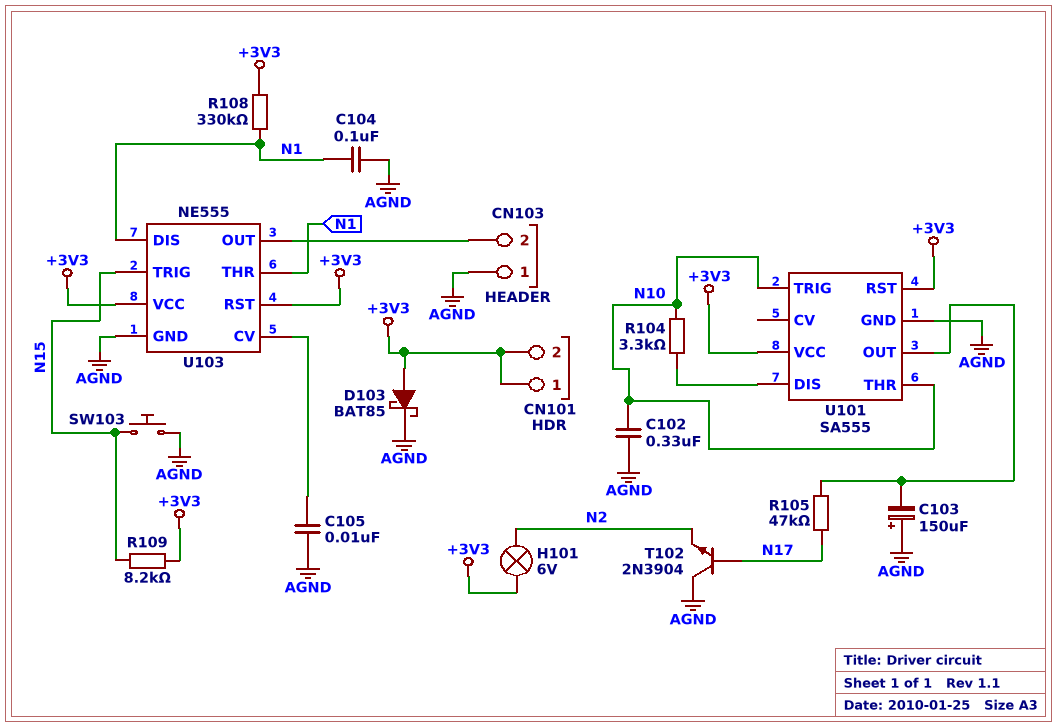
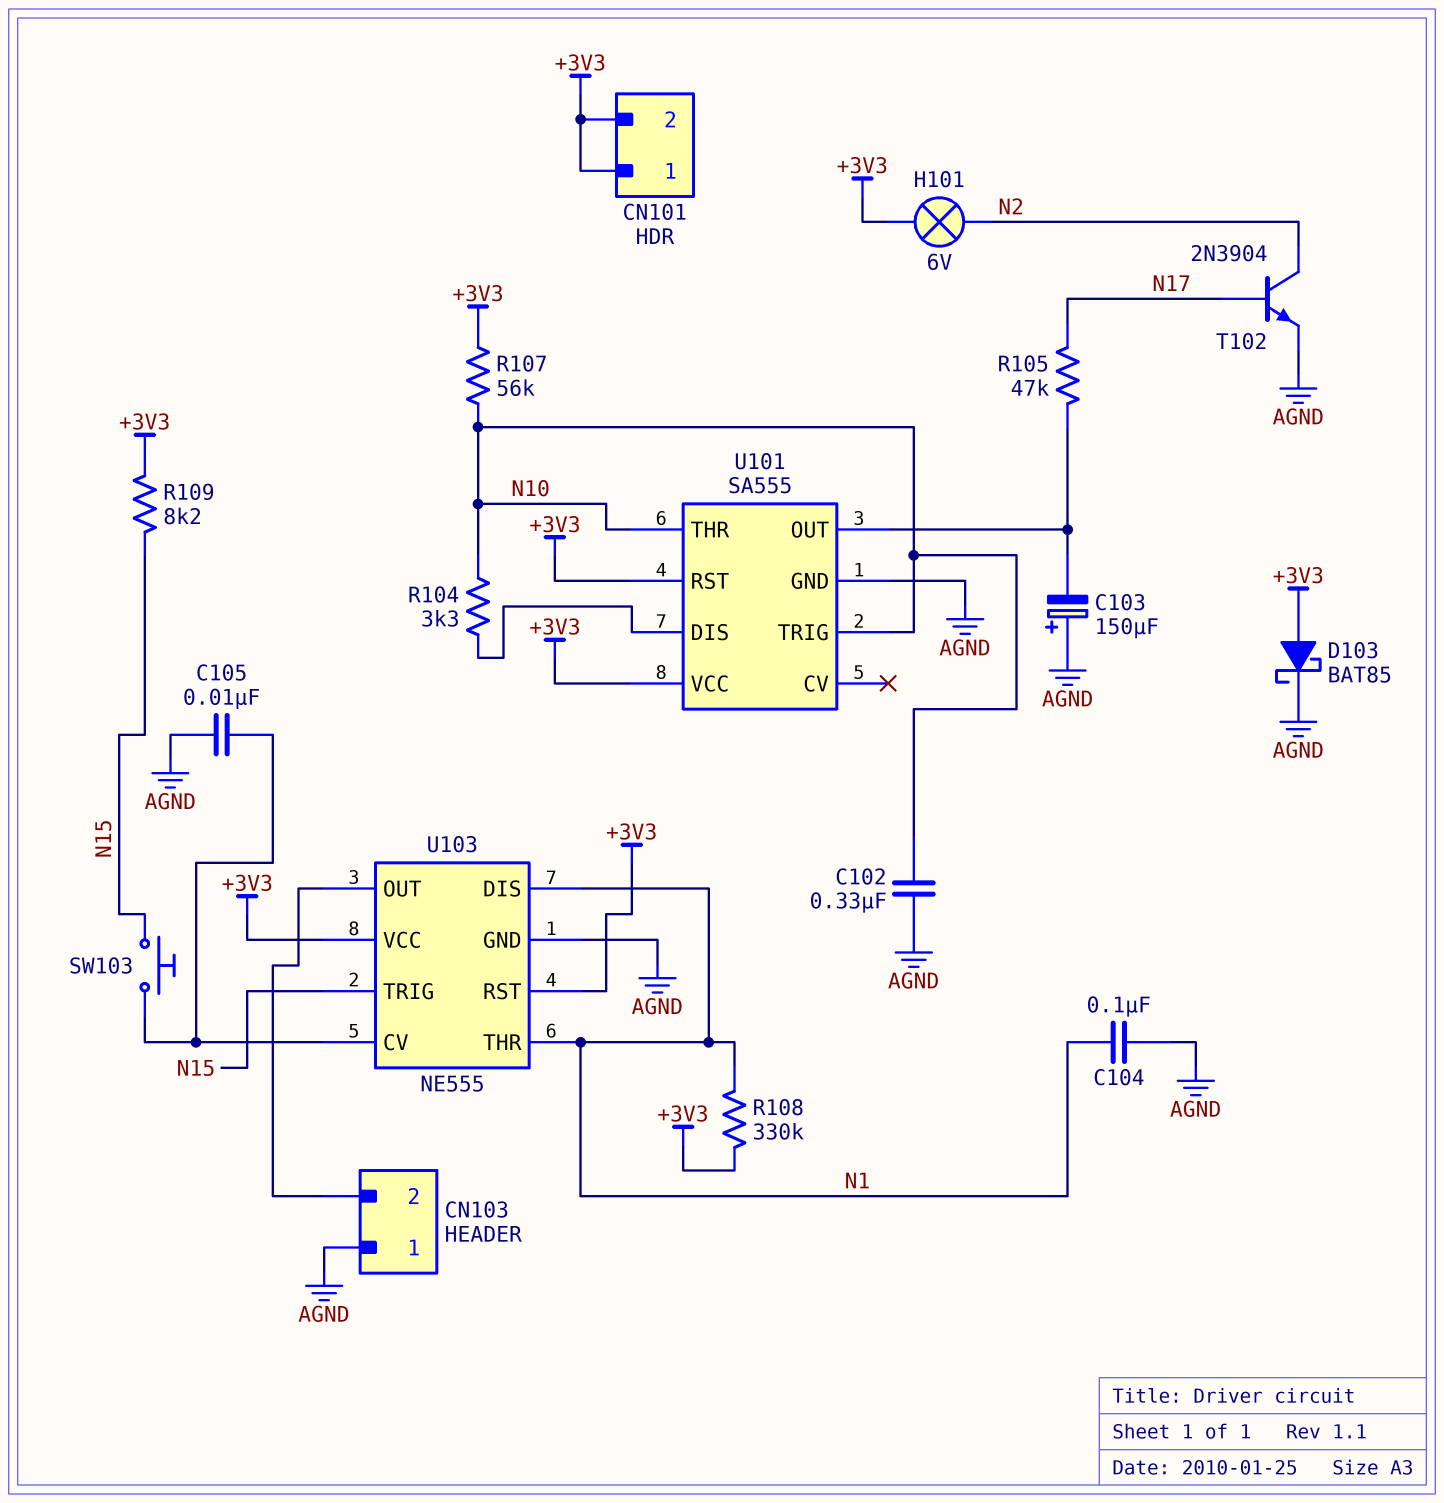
R107: none -> 56k (+3V3, N10)
SW103: button (AGND, N15) -> button (N15, U103/CV)
T102: NPN 2N3904 (B N17, C AGND, E N2) -> NPN 2N3904 (B N17, C N2, E AGND)

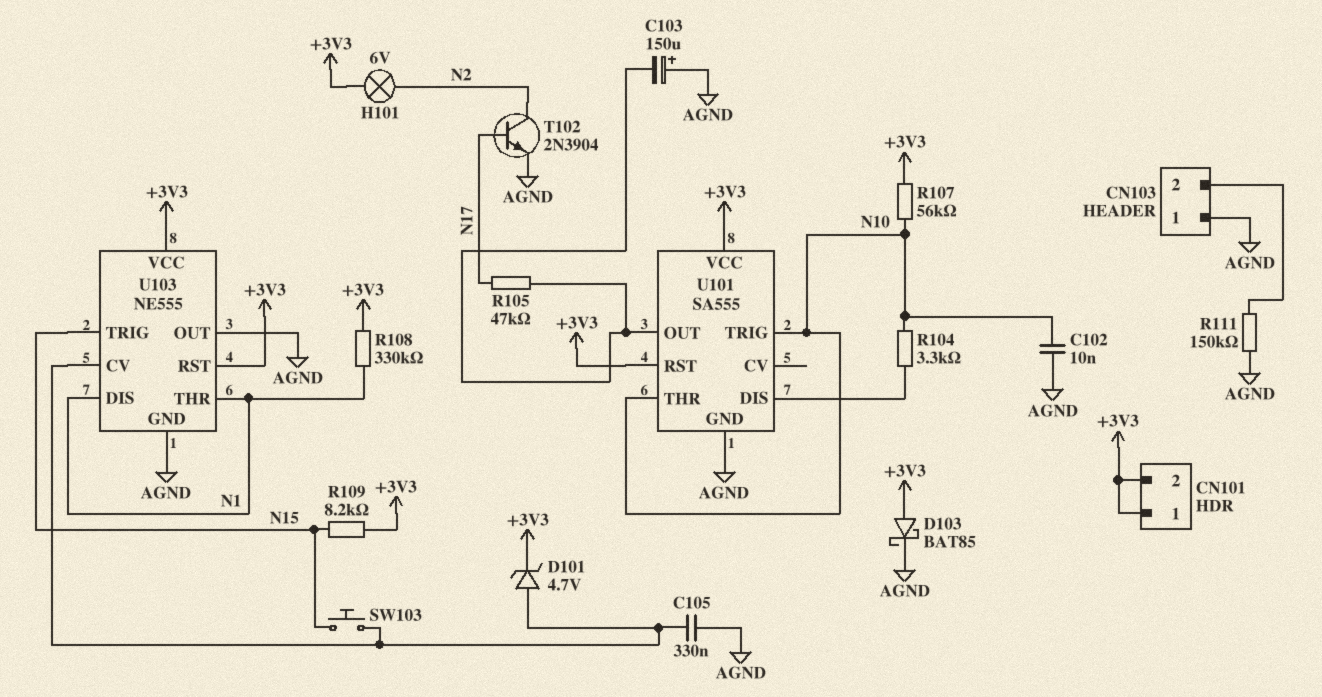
C102: 330nF (AGND, N10) -> 10nF (AGND, N10)
C104: 100nF (AGND, N1) -> none
C105: 10nF (AGND, U103/CV) -> 330nF (AGND, U103/CV)
D101: none -> zener 4.7V (A U103/CV, K +3V3)
R111: none -> 150k (AGND, CN103/2)
U103 pin OUT: CN103/2 -> AGND

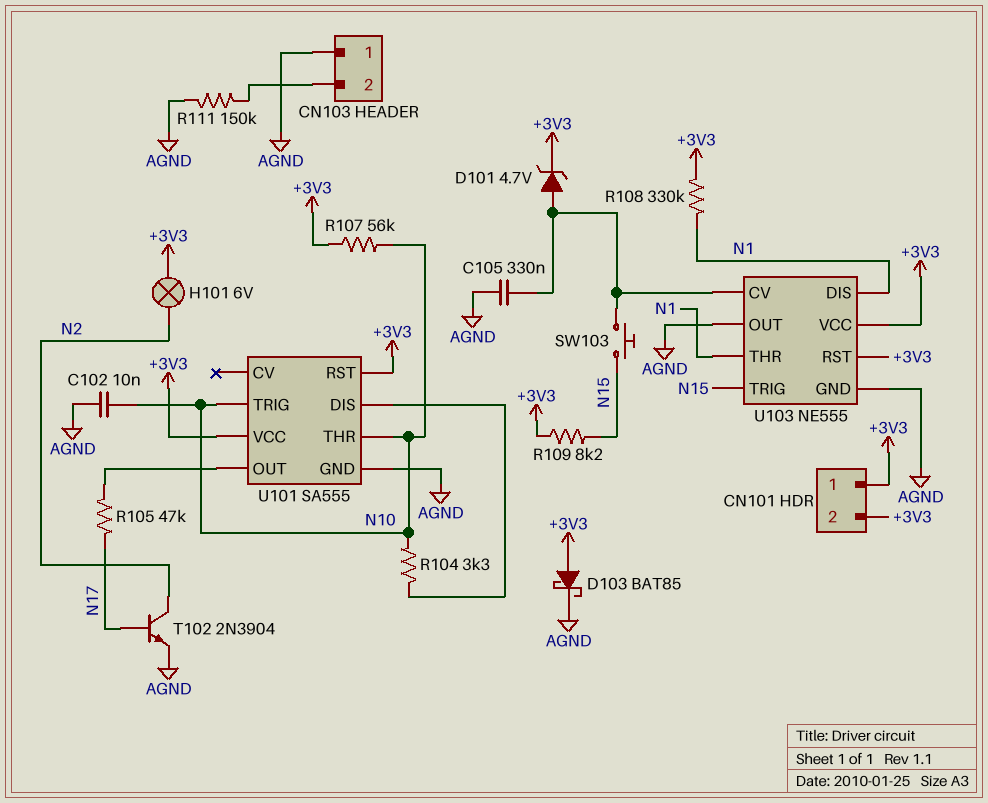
C103: 150uF (plus AGND, minus U101/OUT) -> none

